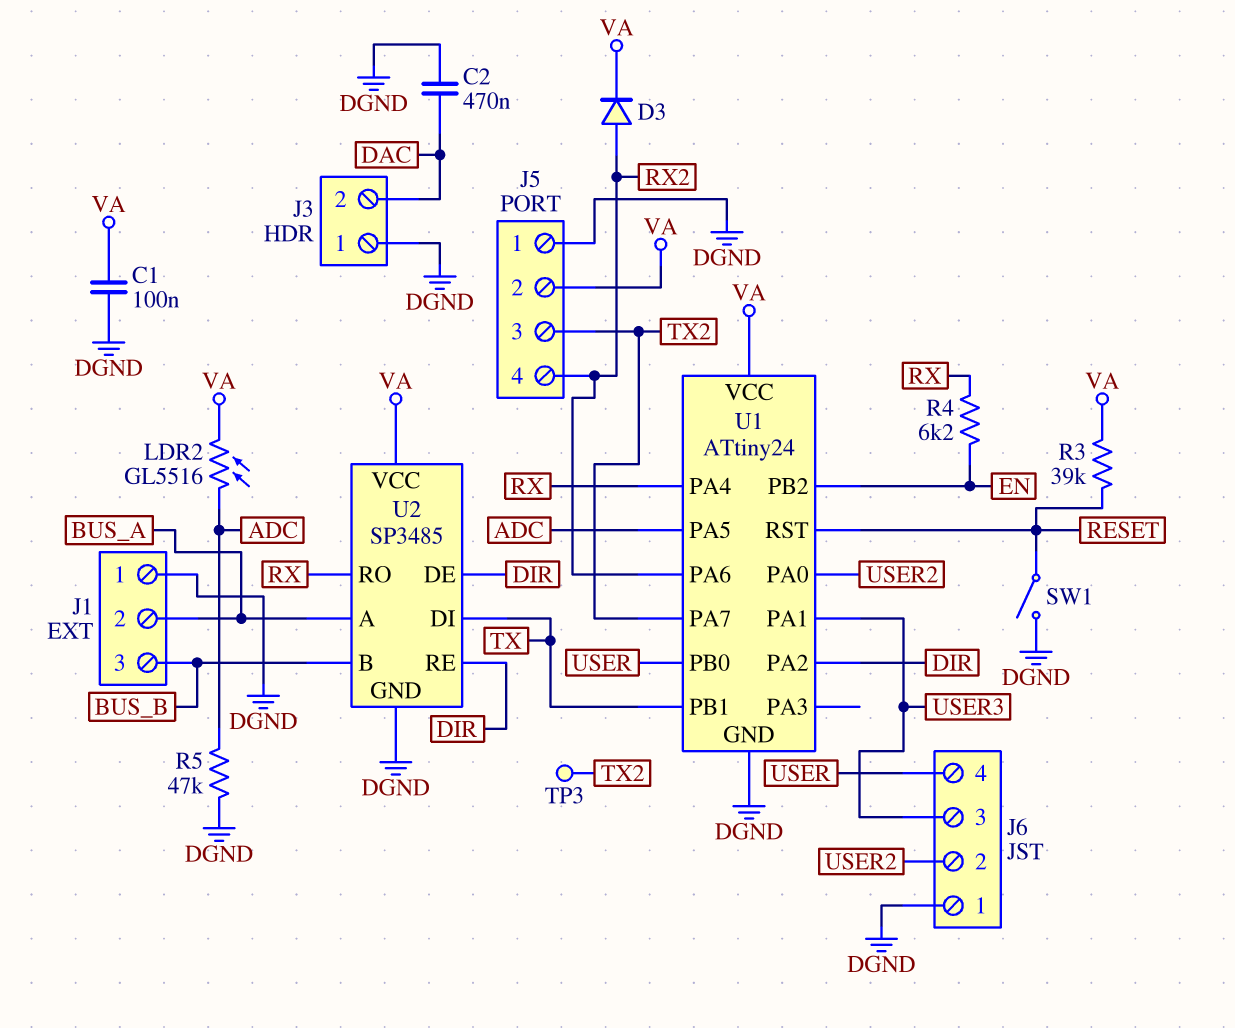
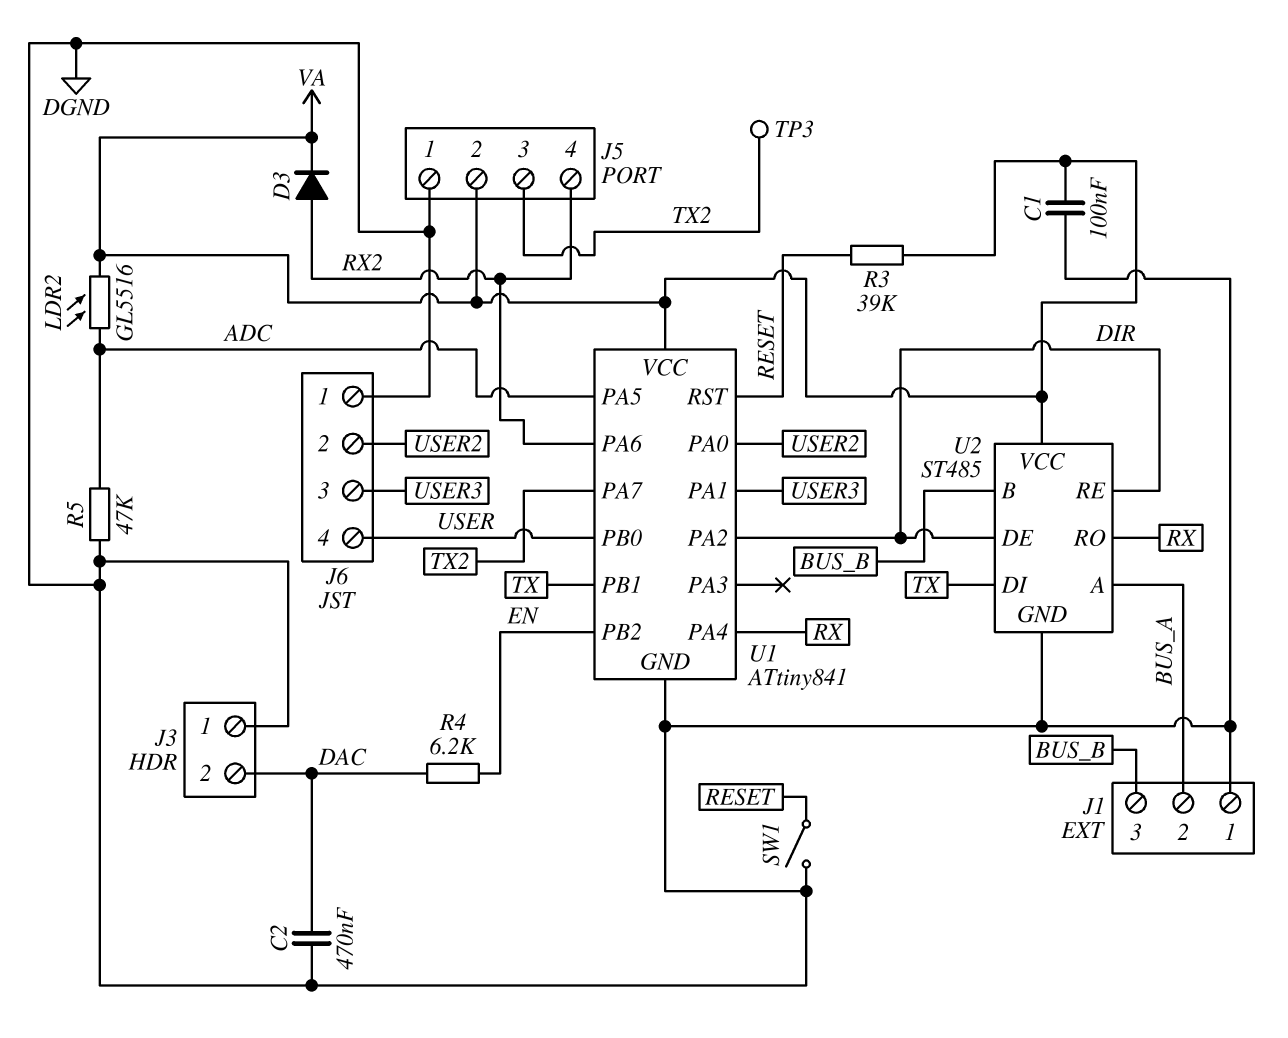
R4: 6.2k (EN, RX) -> 6.2k (DAC, EN)
U1: ATtiny24 -> ATtiny841
U2: SP3485 -> ST485

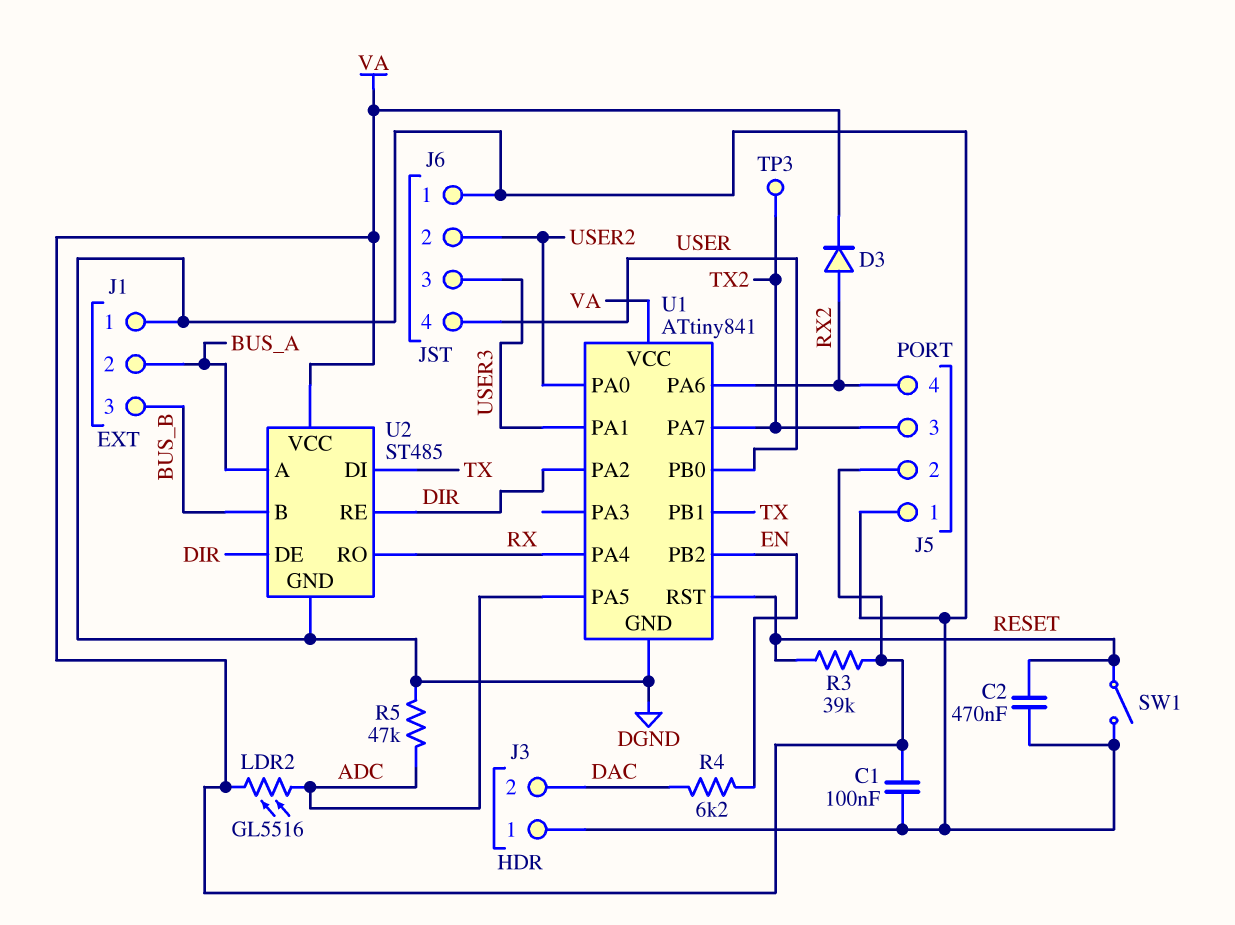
C2: 470nF (DAC, DGND) -> 470nF (DGND, RESET)

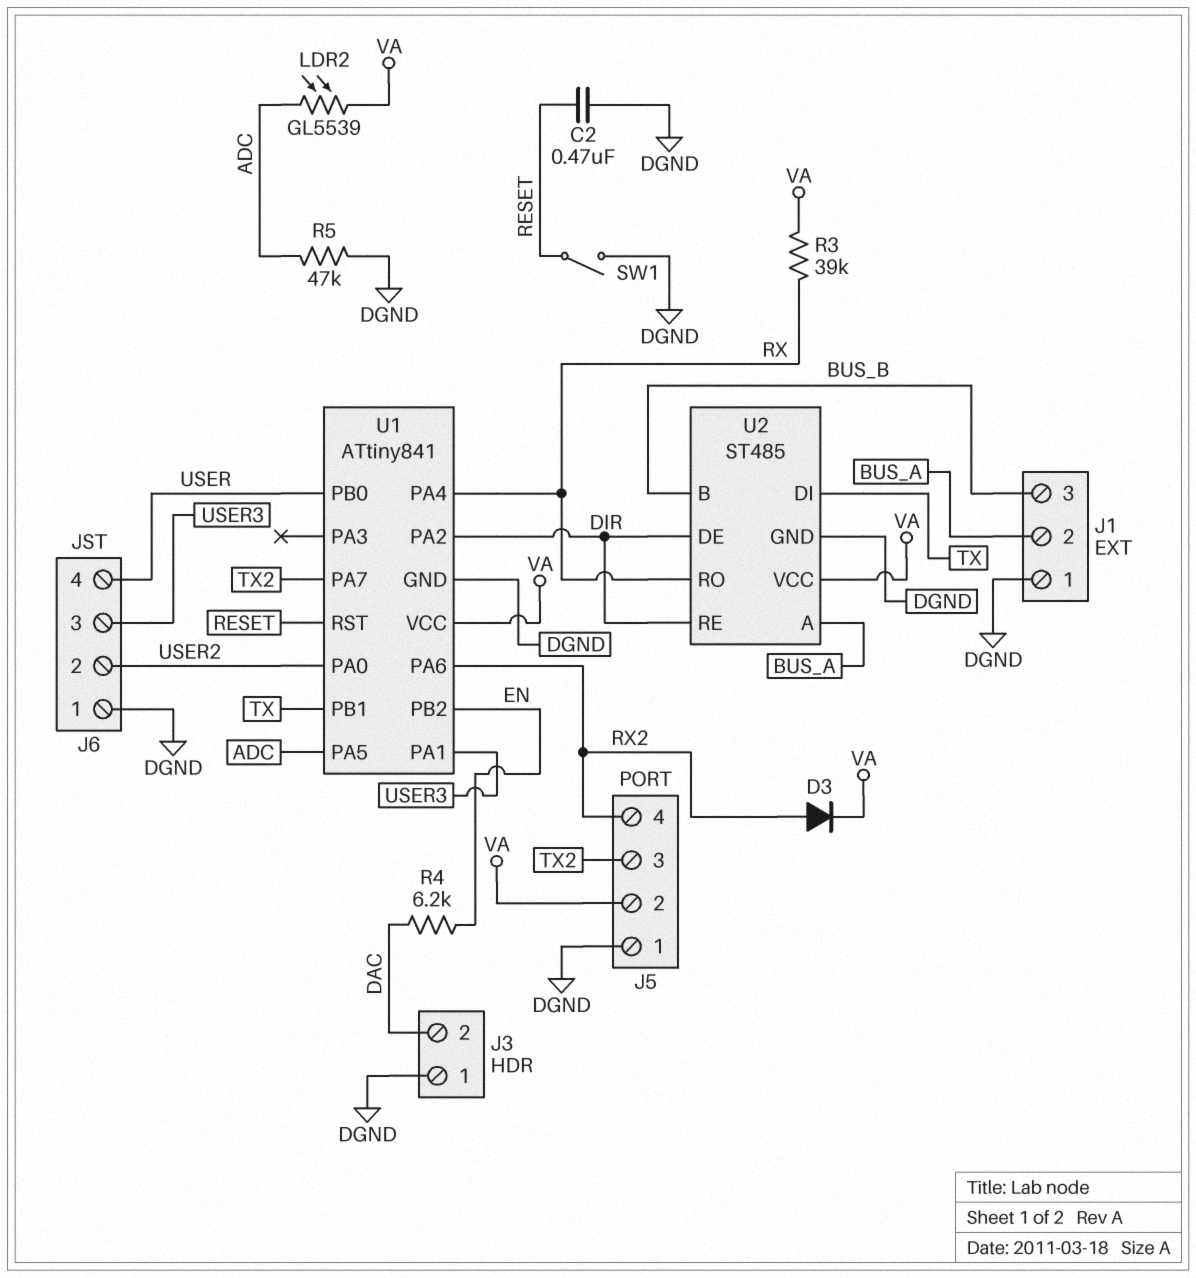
C1: 100nF (DGND, VA) -> none
LDR2: GL5516 (ADC, VA) -> GL5539 (ADC, VA)
R3: 39k (RESET, VA) -> 39k (RX, VA)
TP3: test point (TX2) -> none

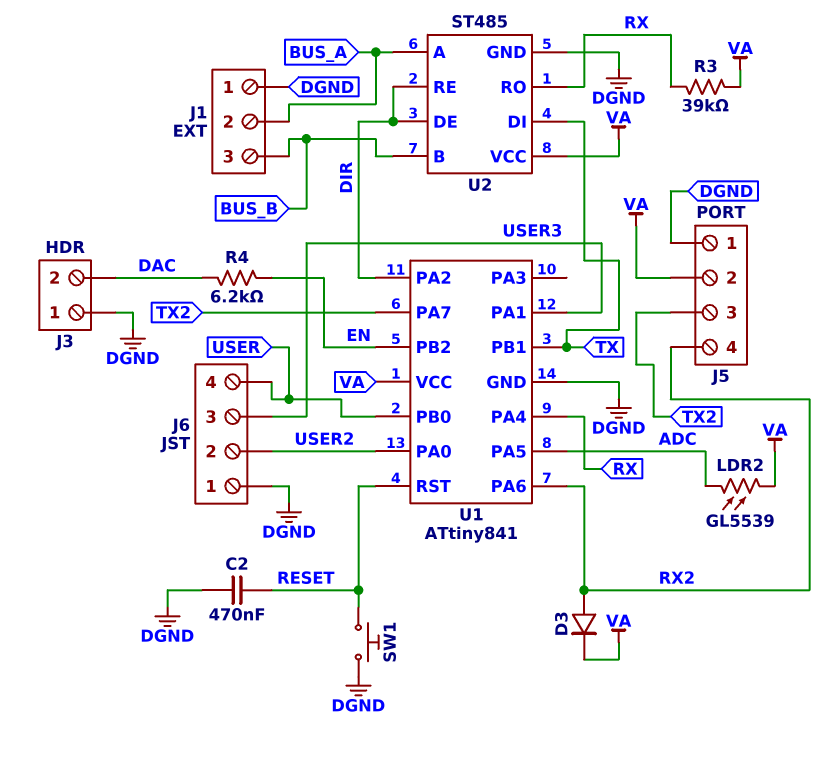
R5: 47k (ADC, DGND) -> none
SW1: switch (DGND, RESET) -> button (DGND, RESET)

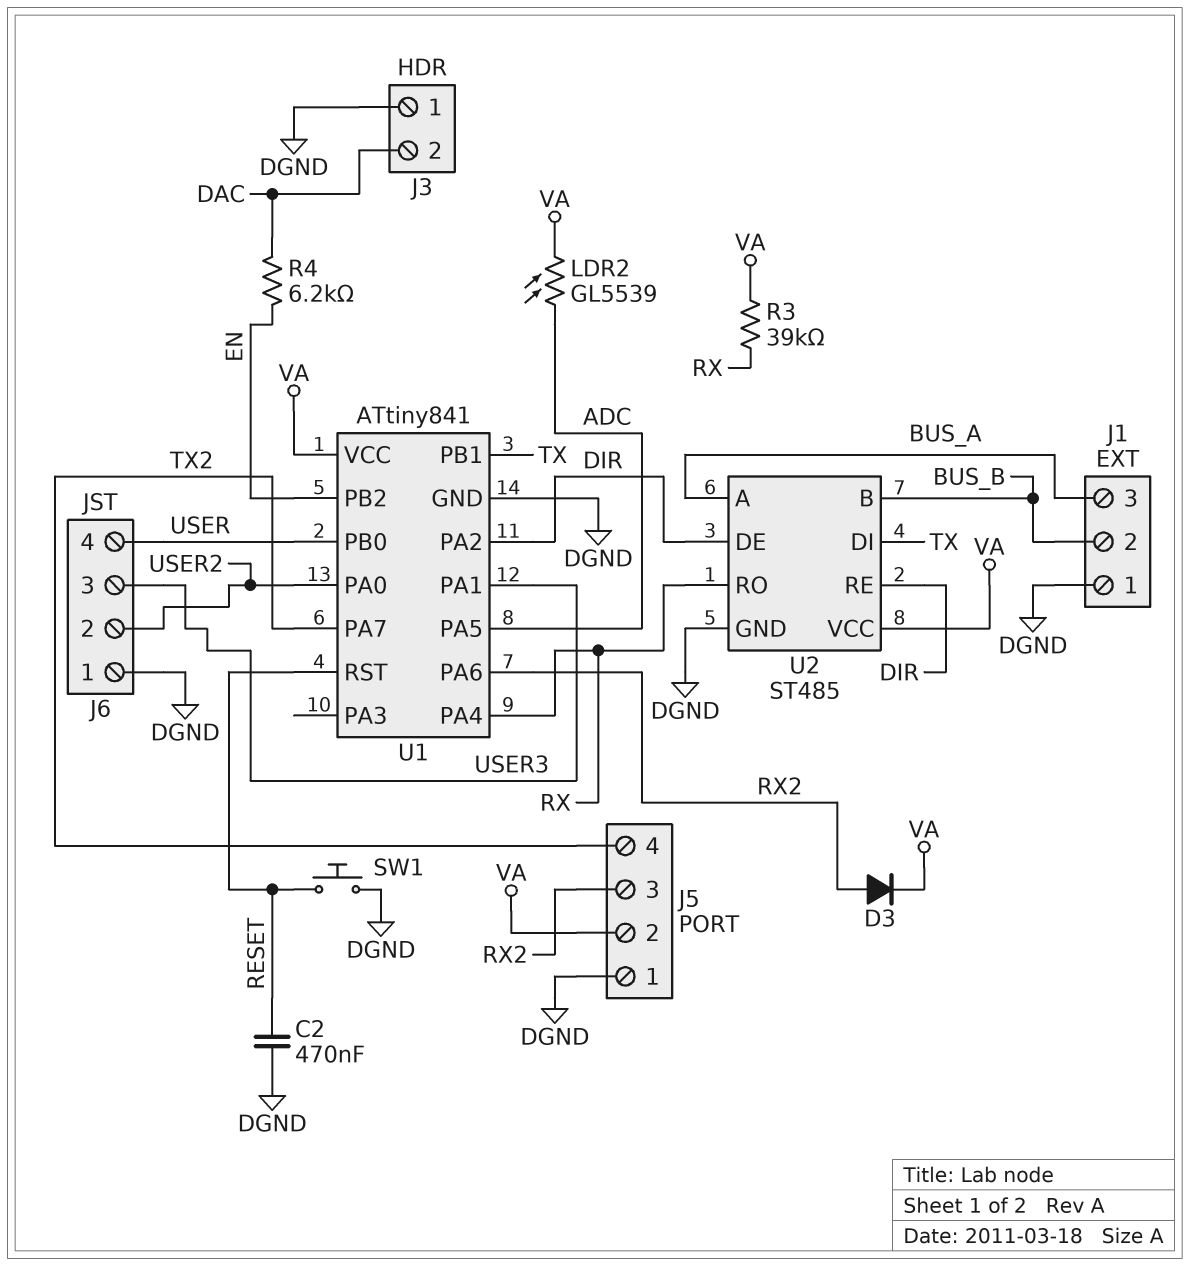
J1 pin 2: BUS_A -> BUS_B
J1 pin 3: BUS_B -> BUS_A
J5 pin 3: TX2 -> RX2
J5 pin 4: RX2 -> TX2

